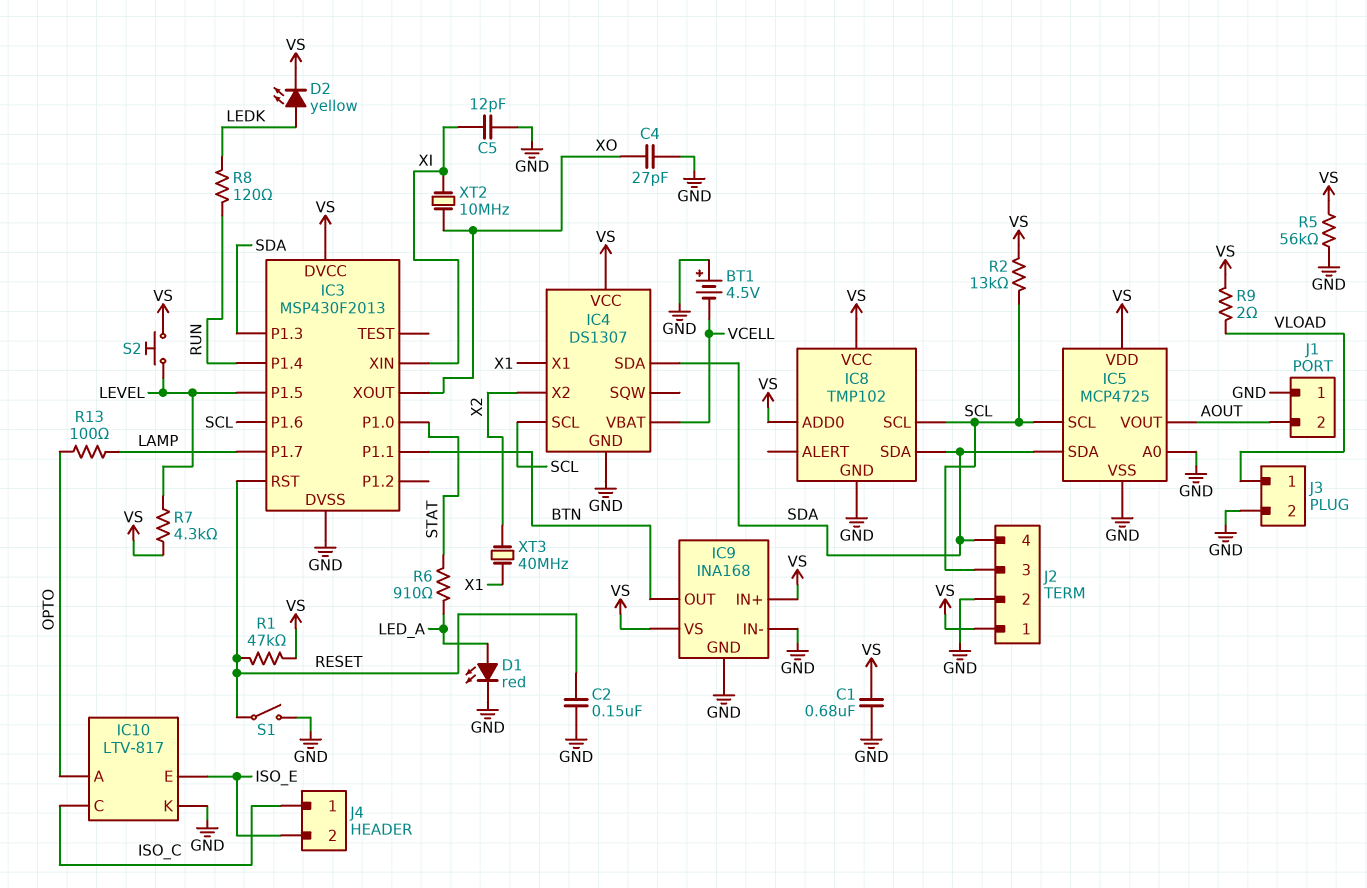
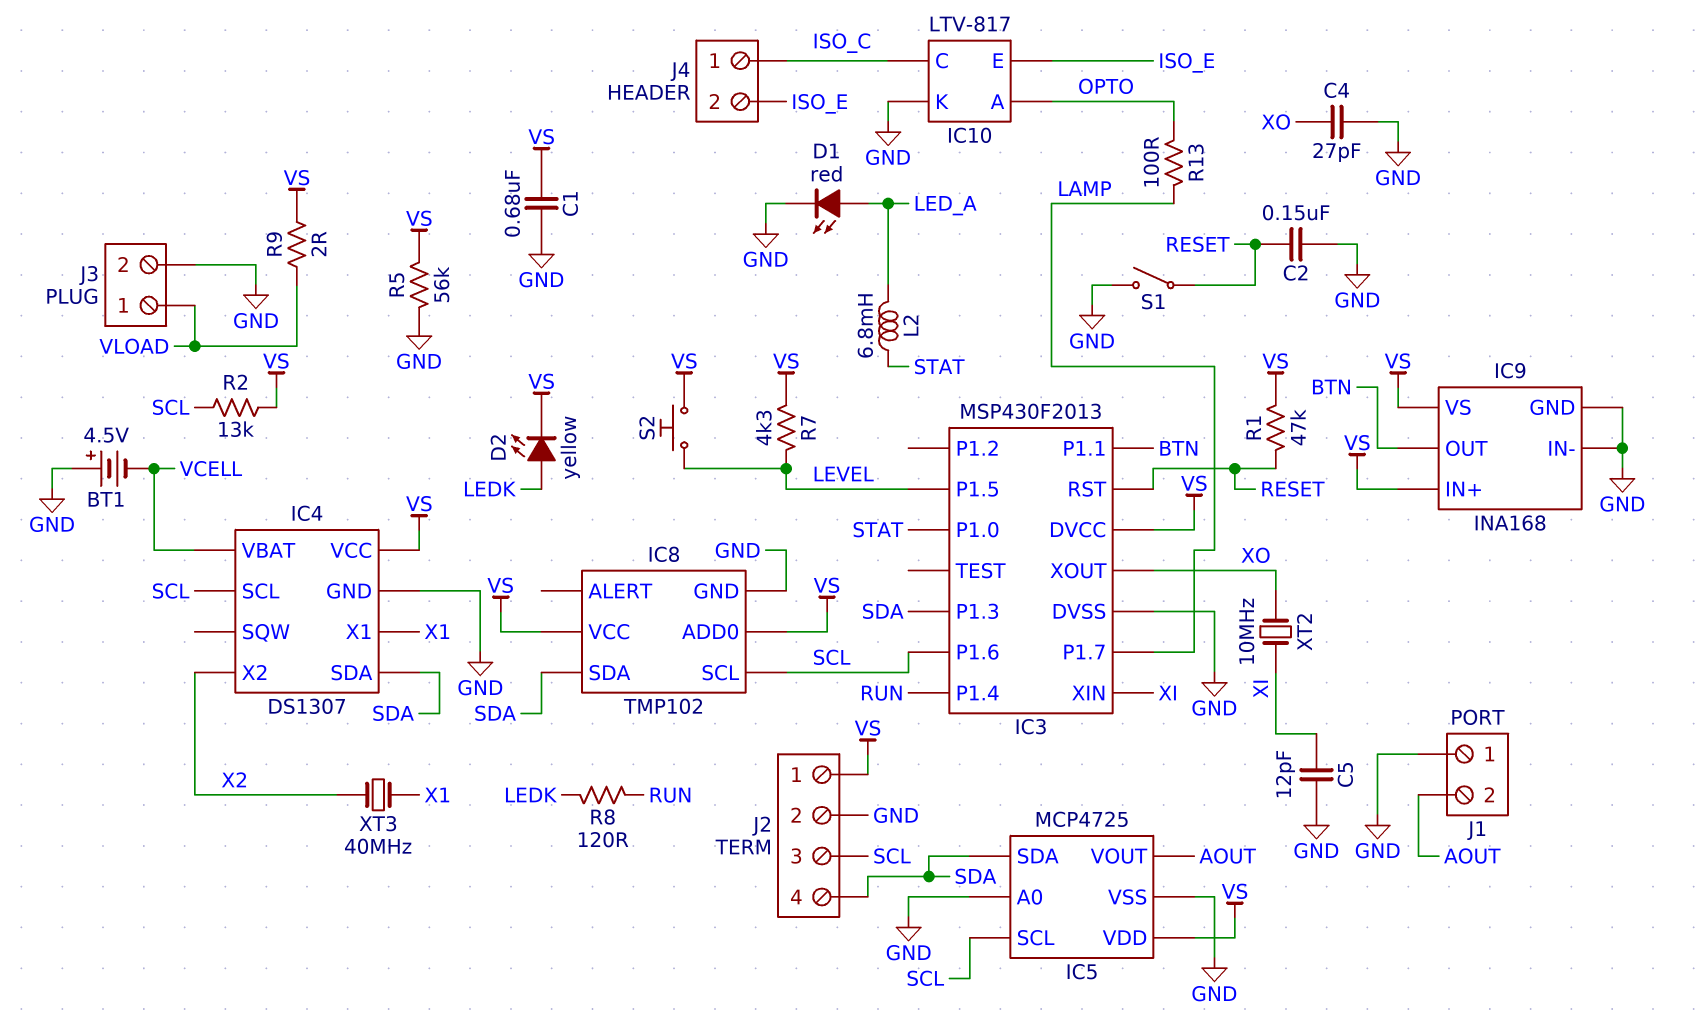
L2: none -> 6.8mH (LED_A, STAT)
R6: 910 (LED_A, STAT) -> none

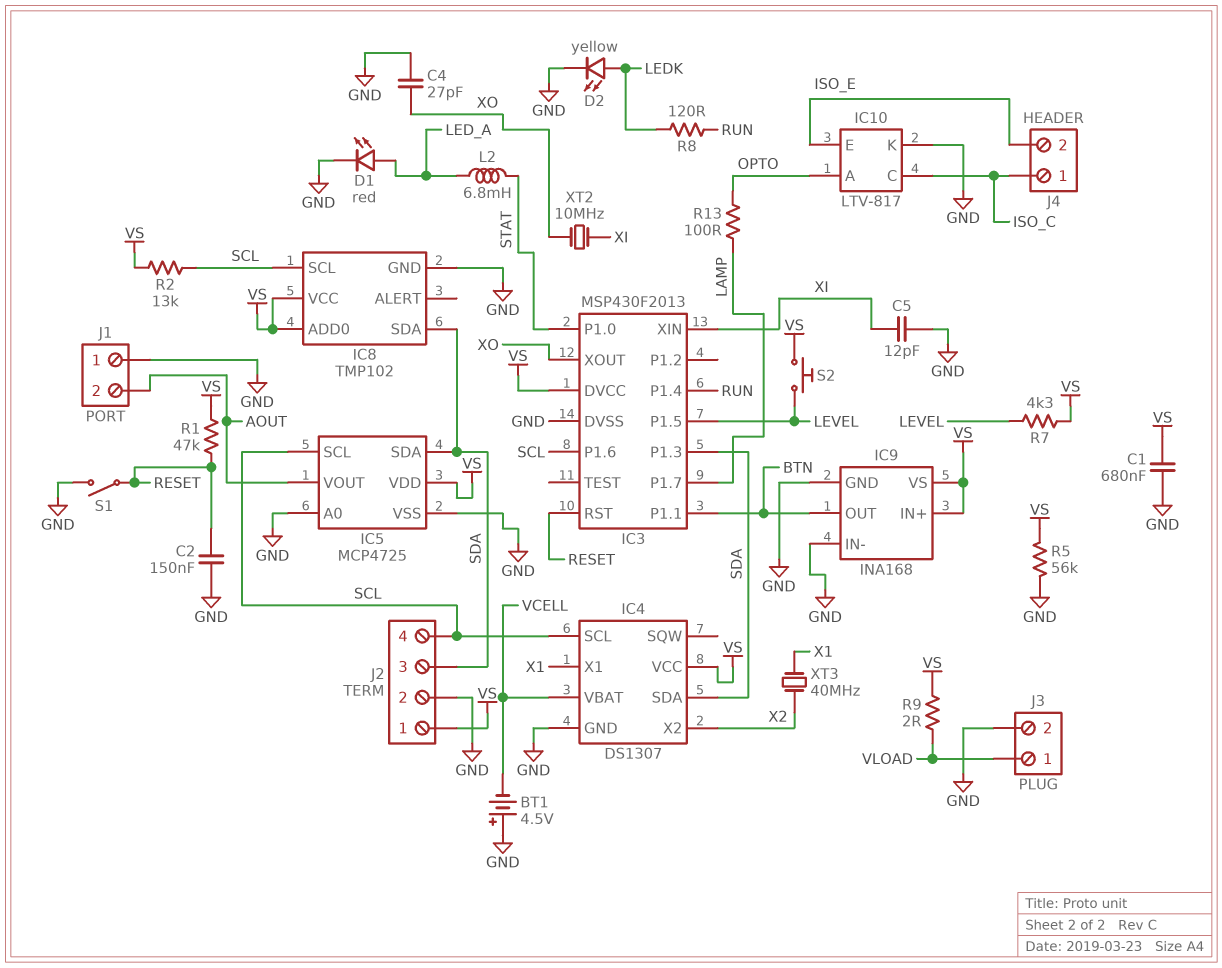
D2: LED yellow (A LEDK, K VS) -> LED yellow (A LEDK, K GND)
J2 pin 3: SCL -> SDA
J2 pin 4: SDA -> SCL

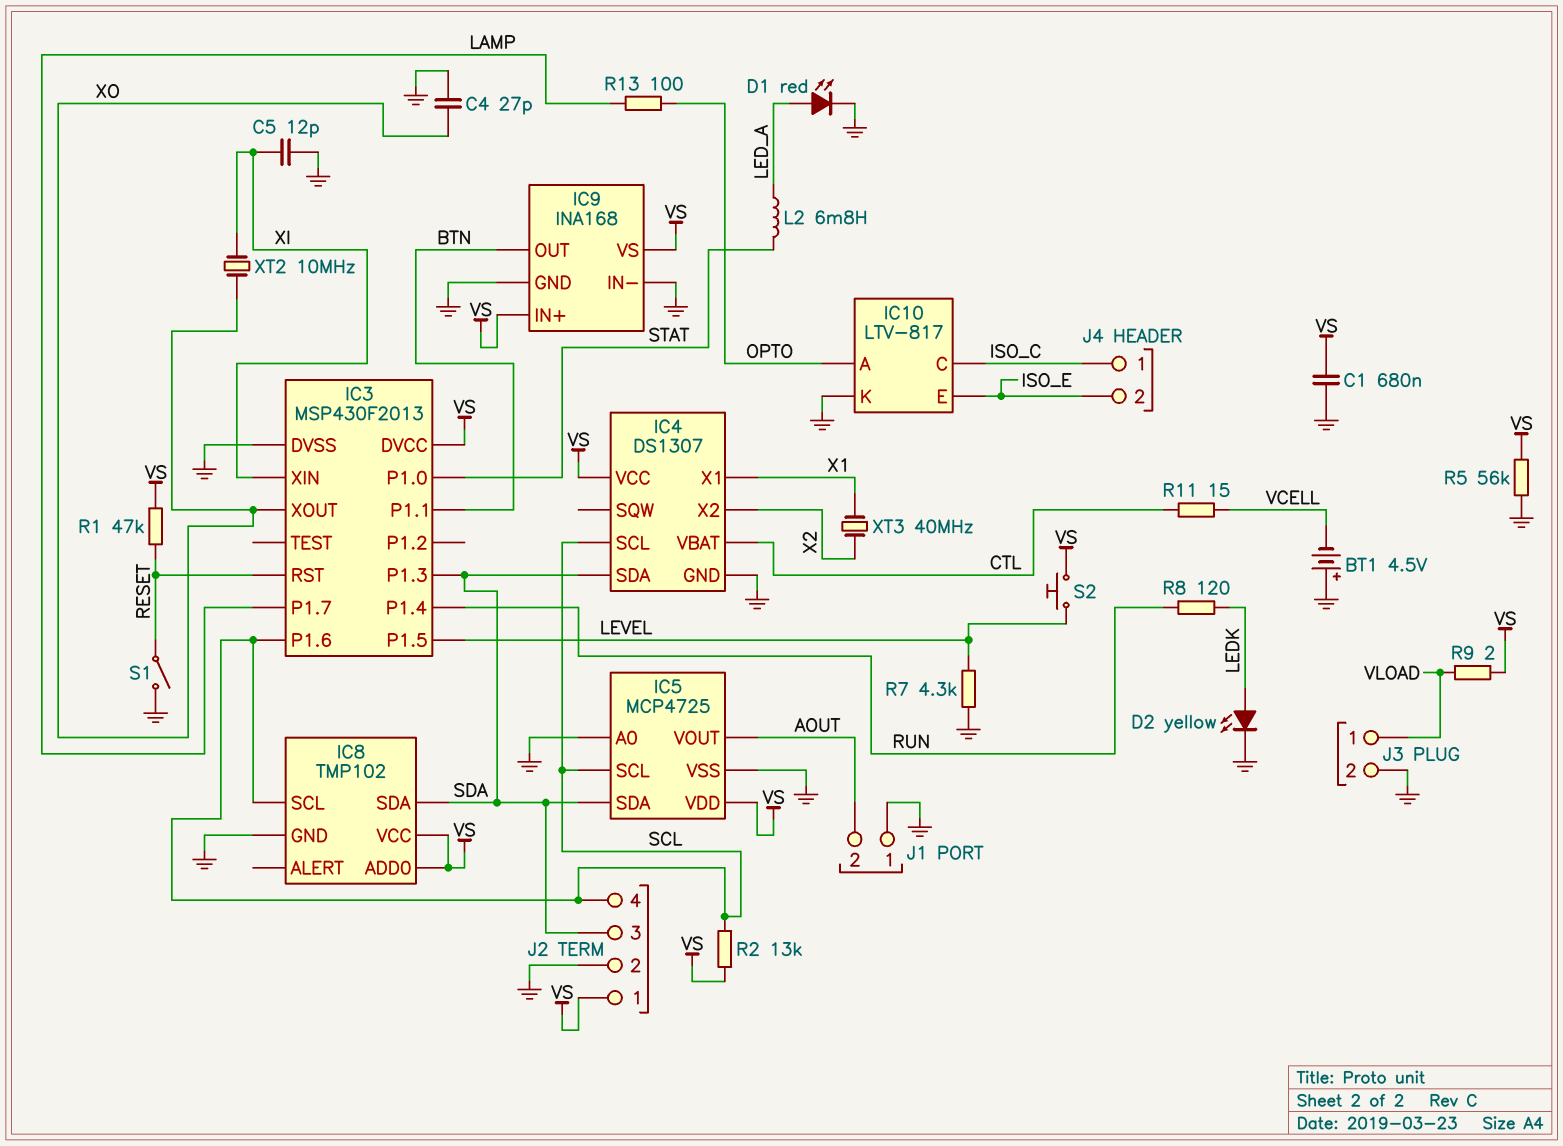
C2: 150nF (GND, RESET) -> none
IC4 pin VBAT: VCELL -> CTL
R7: 4.3k (LEVEL, VS) -> 4.3k (GND, LEVEL)
R11: none -> 15 (CTL, VCELL)

